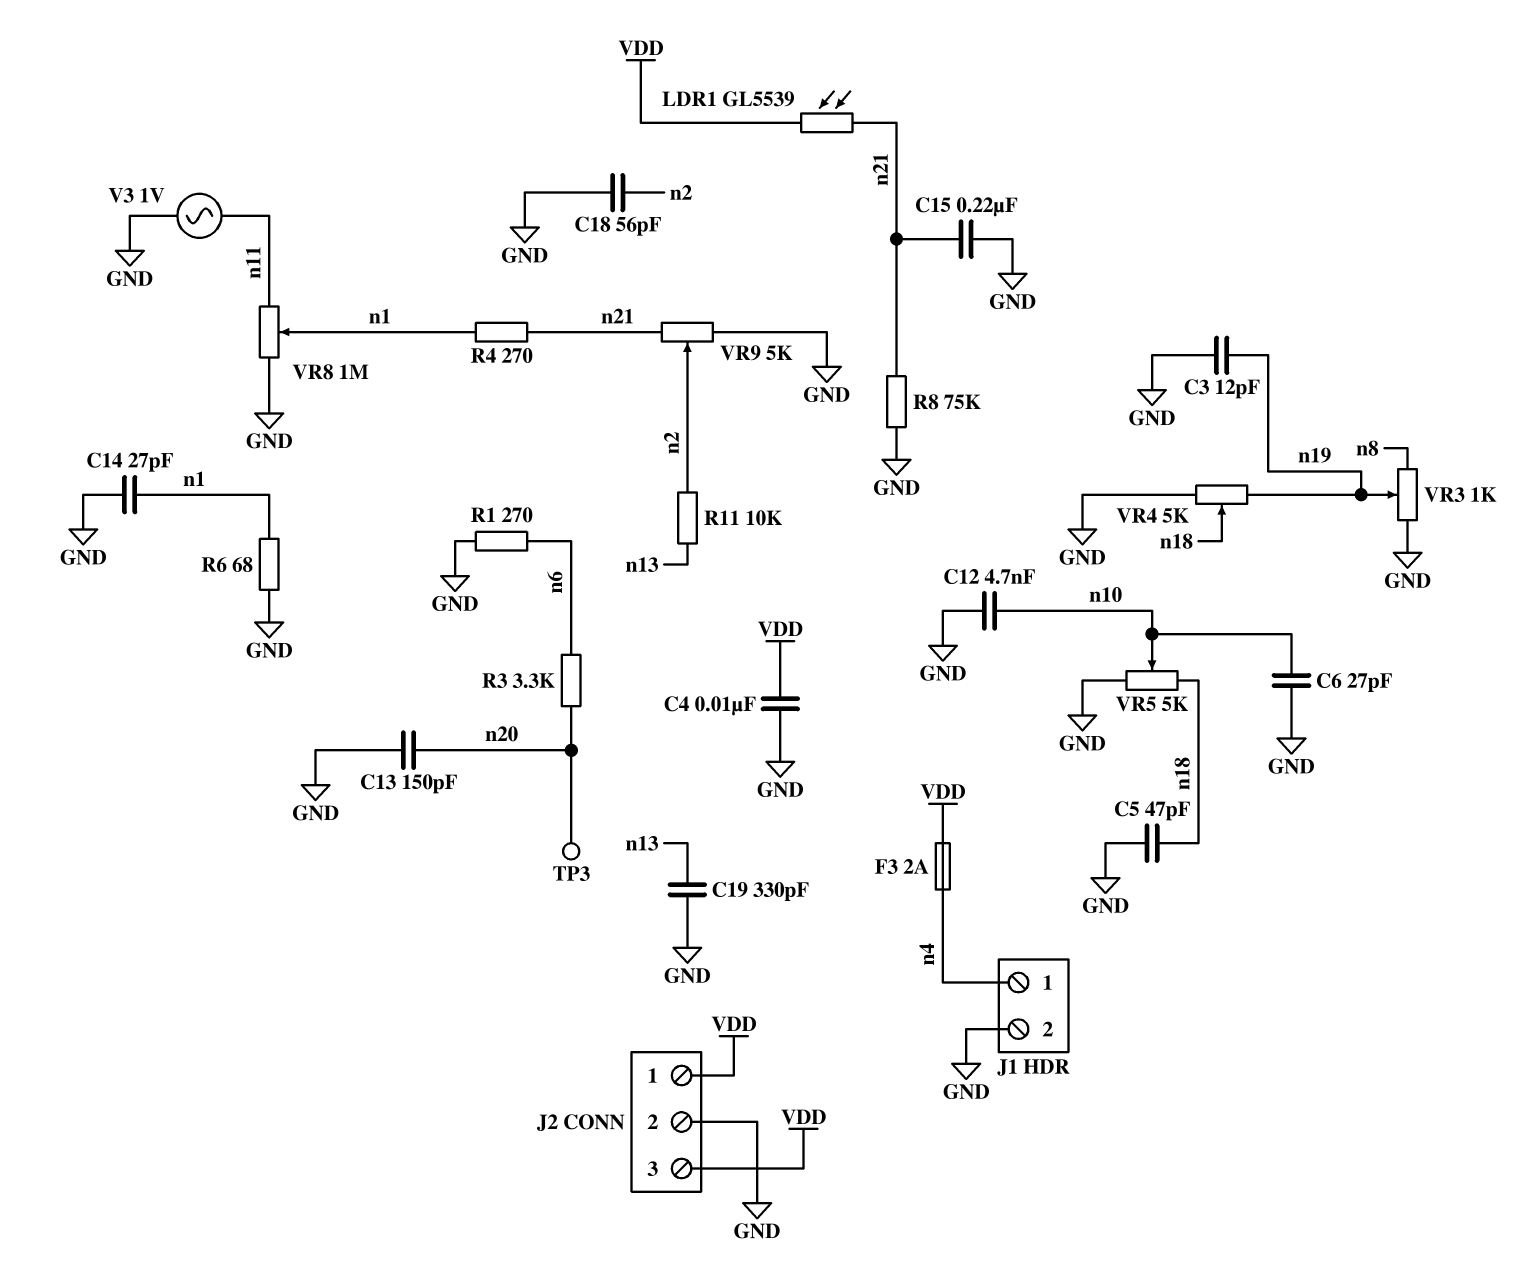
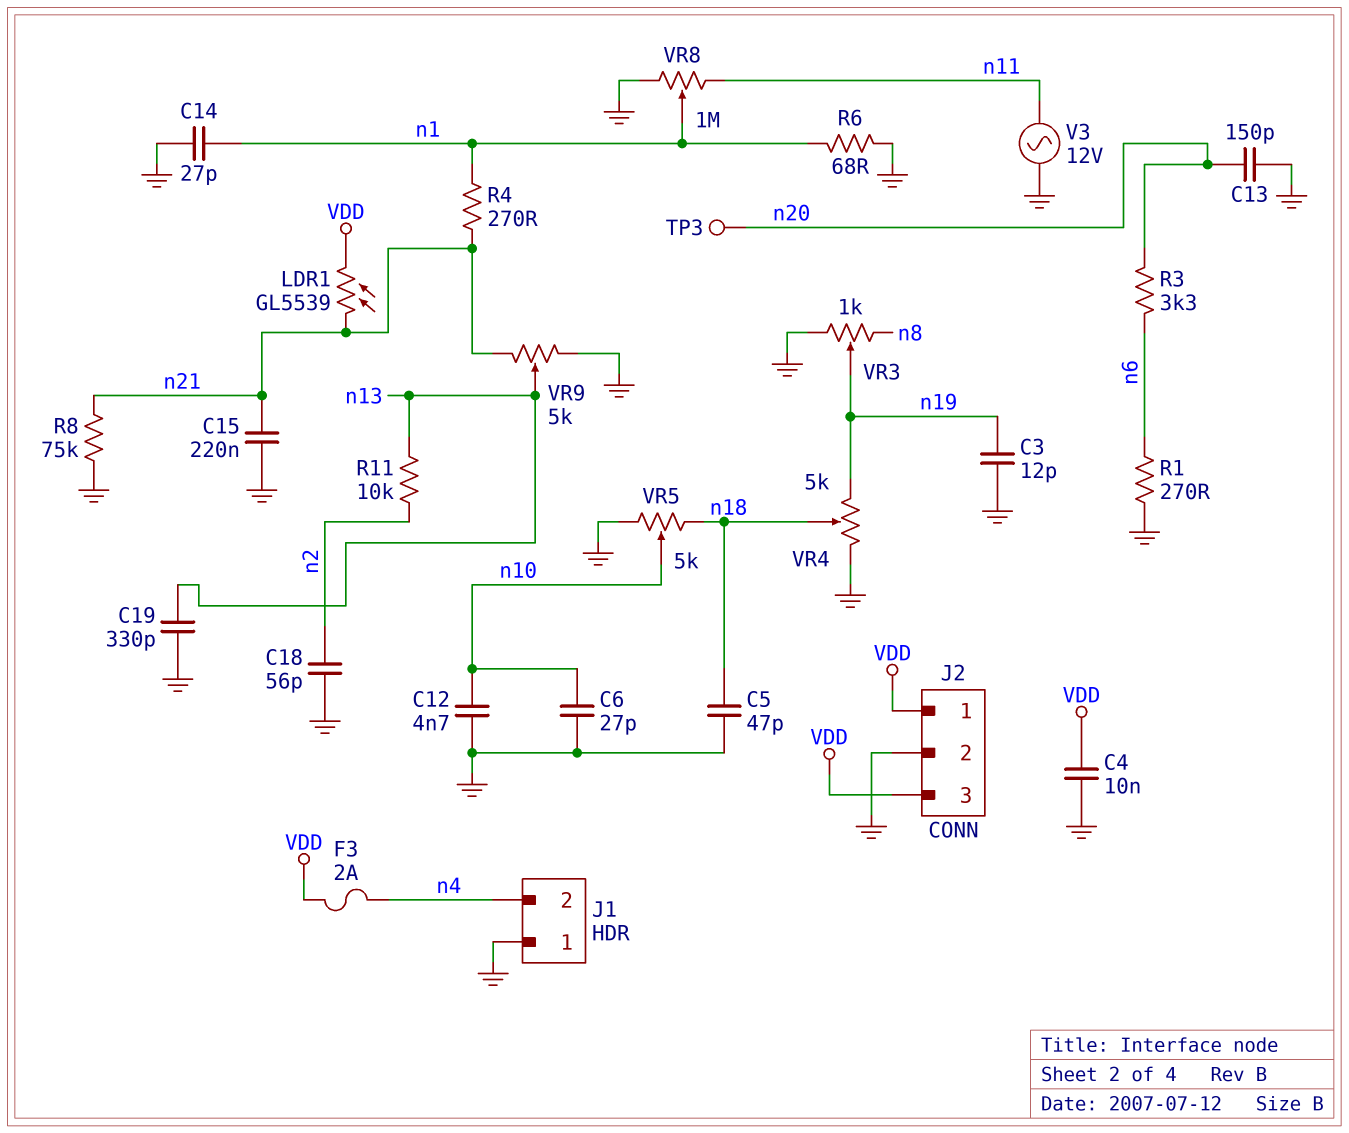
J1 pin 1: n4 -> GND
J1 pin 2: GND -> n4
V3: AC 1V (GND, n11) -> AC 12V (GND, n11)
VR9: 5k (GND, n21, wiper n2) -> 5k (GND, n21, wiper n13)

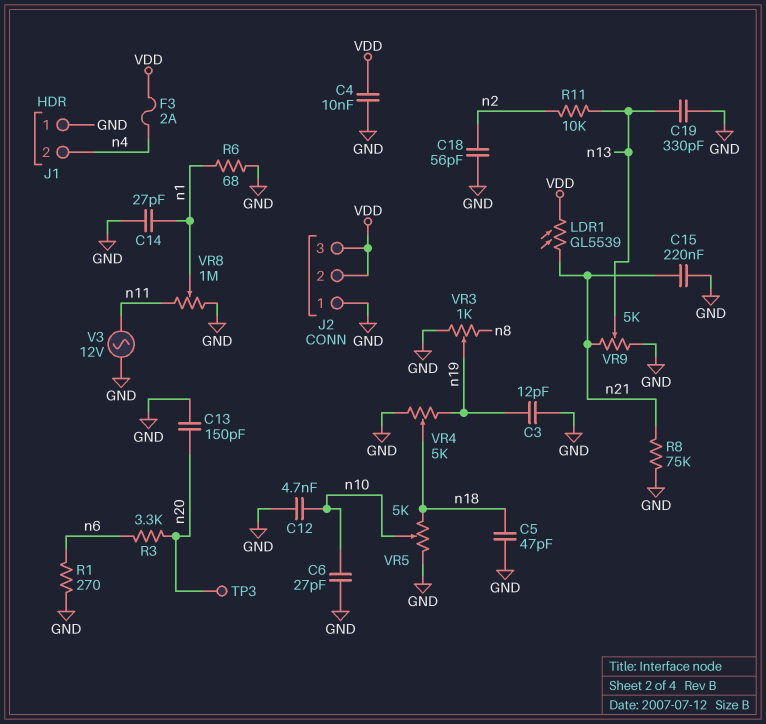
J2 pin 1: VDD -> GND
J2 pin 2: GND -> VDD
R4: 270 (n1, n21) -> none

